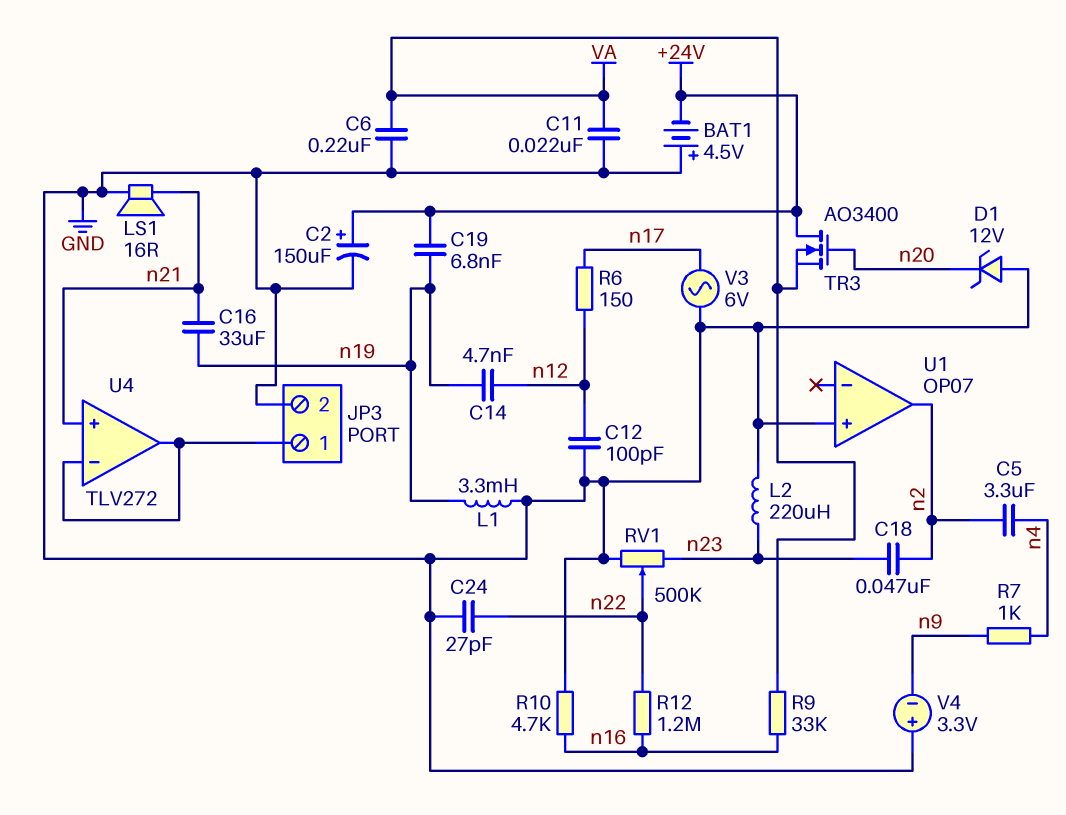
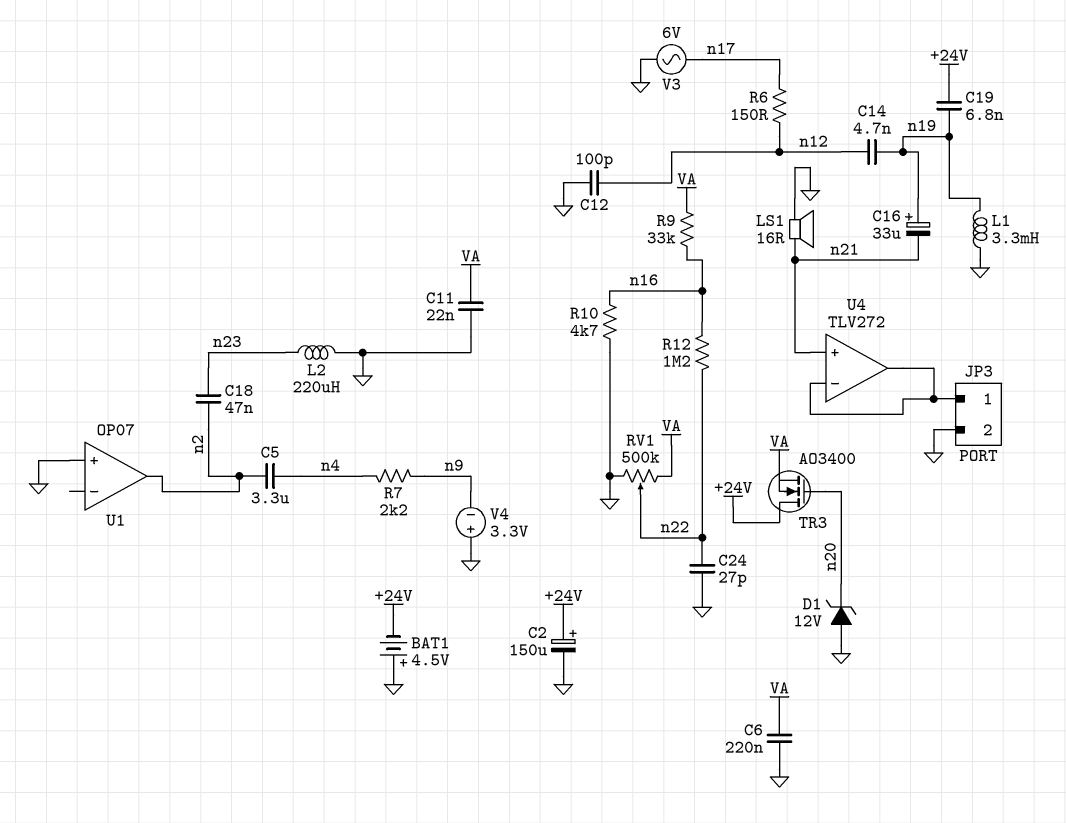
C16: 33uF (n19, n21) -> 33uF (plus n19, minus n21)
R7: 1k (n4, n9) -> 2.2k (n4, n9)
RV1: 500k (GND, n23, wiper n22) -> 500k (GND, VA, wiper n22)

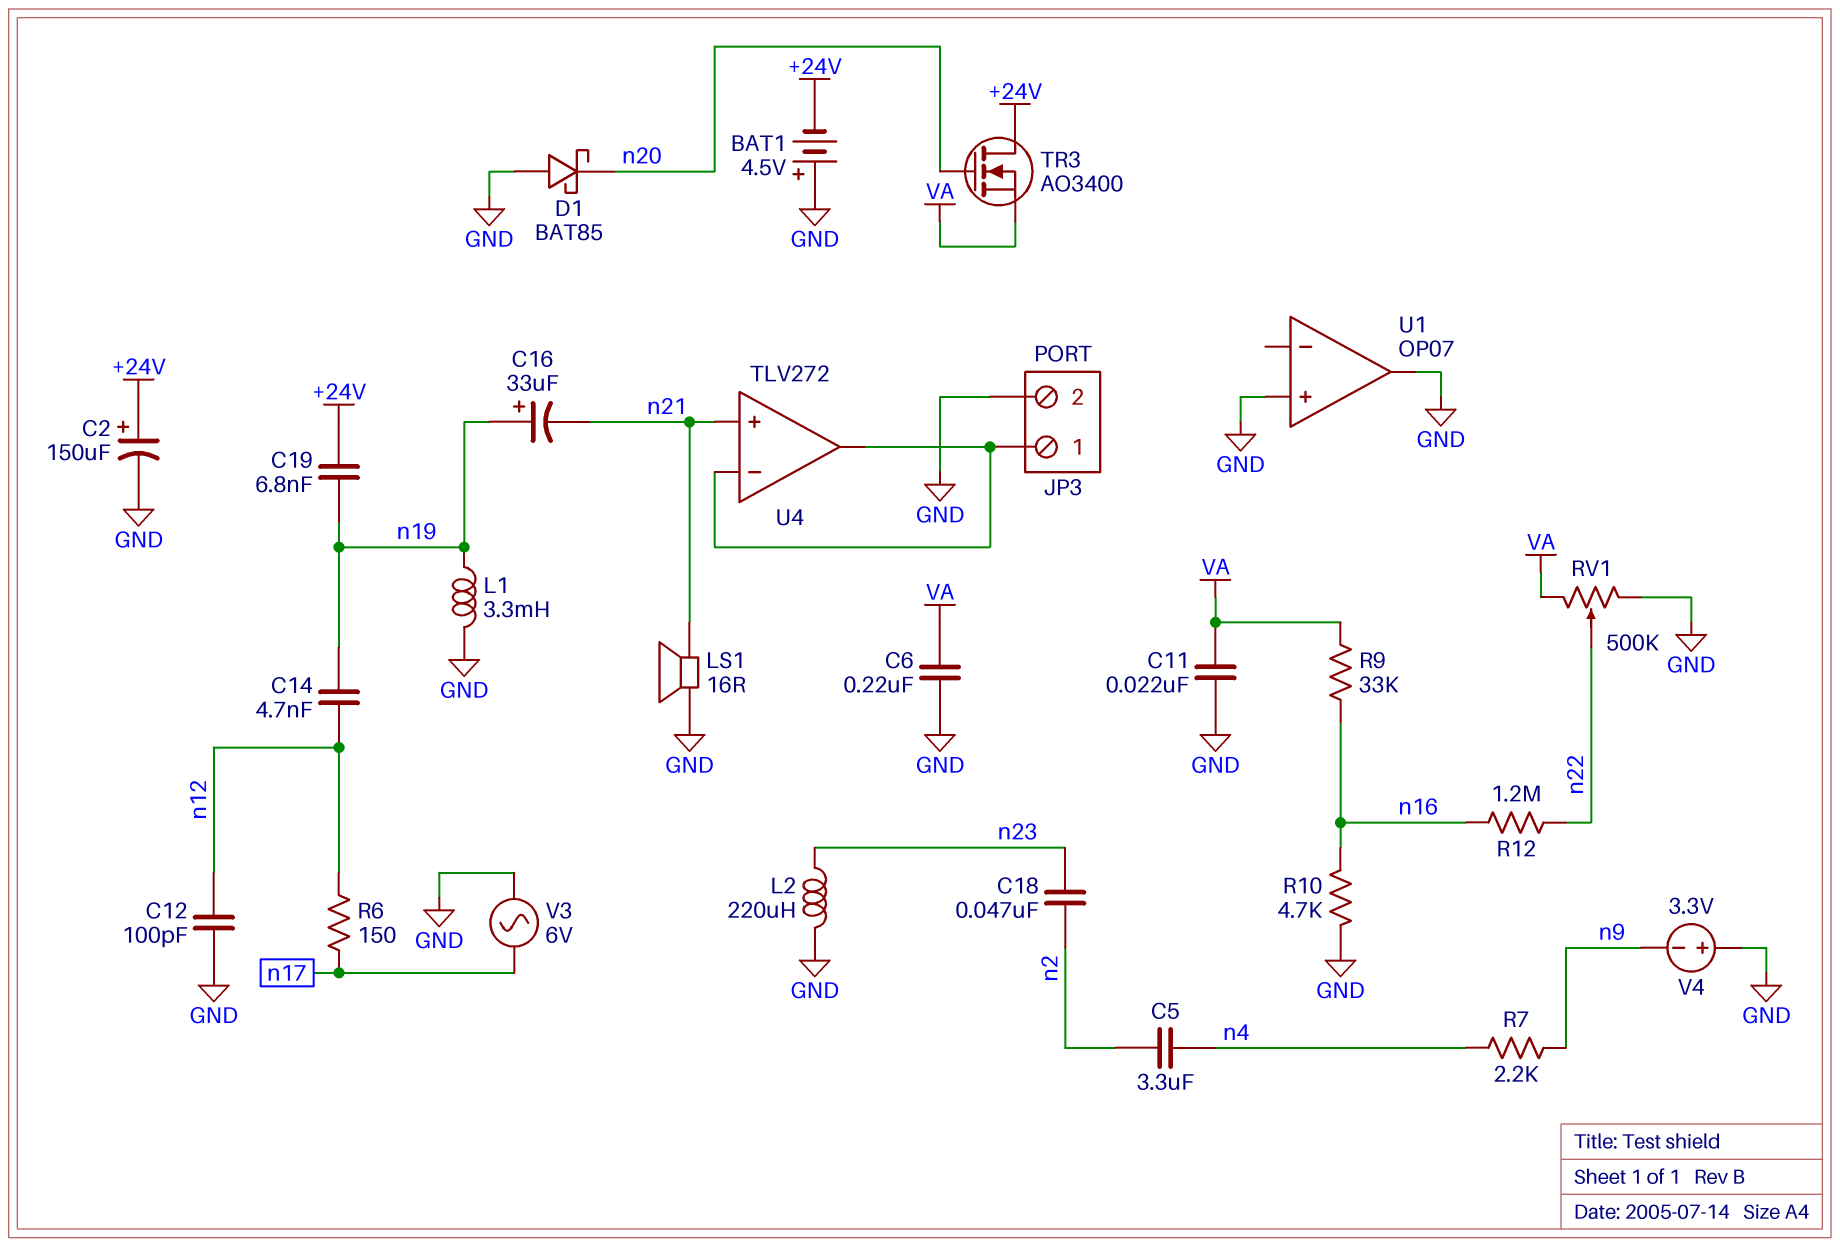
C24: 27pF (GND, n22) -> none
D1: zener 12V (A GND, K n20) -> schottky BAT85 (A GND, K n20)
U1 pin out: n2 -> GND

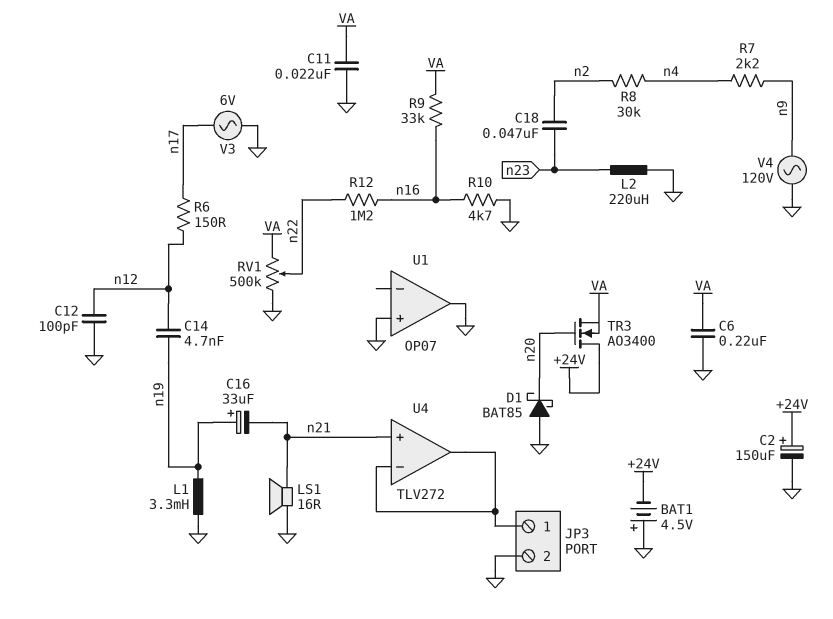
C5: 3.3uF (n2, n4) -> none
C19: 6.8nF (+24V, n19) -> none
R8: none -> 30k (n2, n4)
V4: 3.3V (plus GND, minus n9) -> AC 120V (GND, n9)

